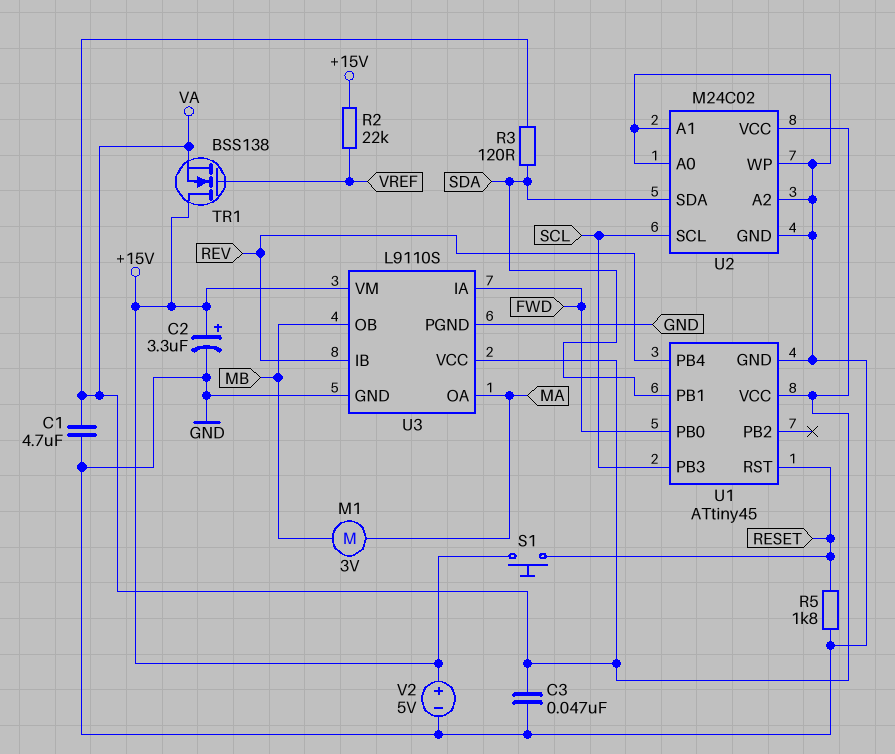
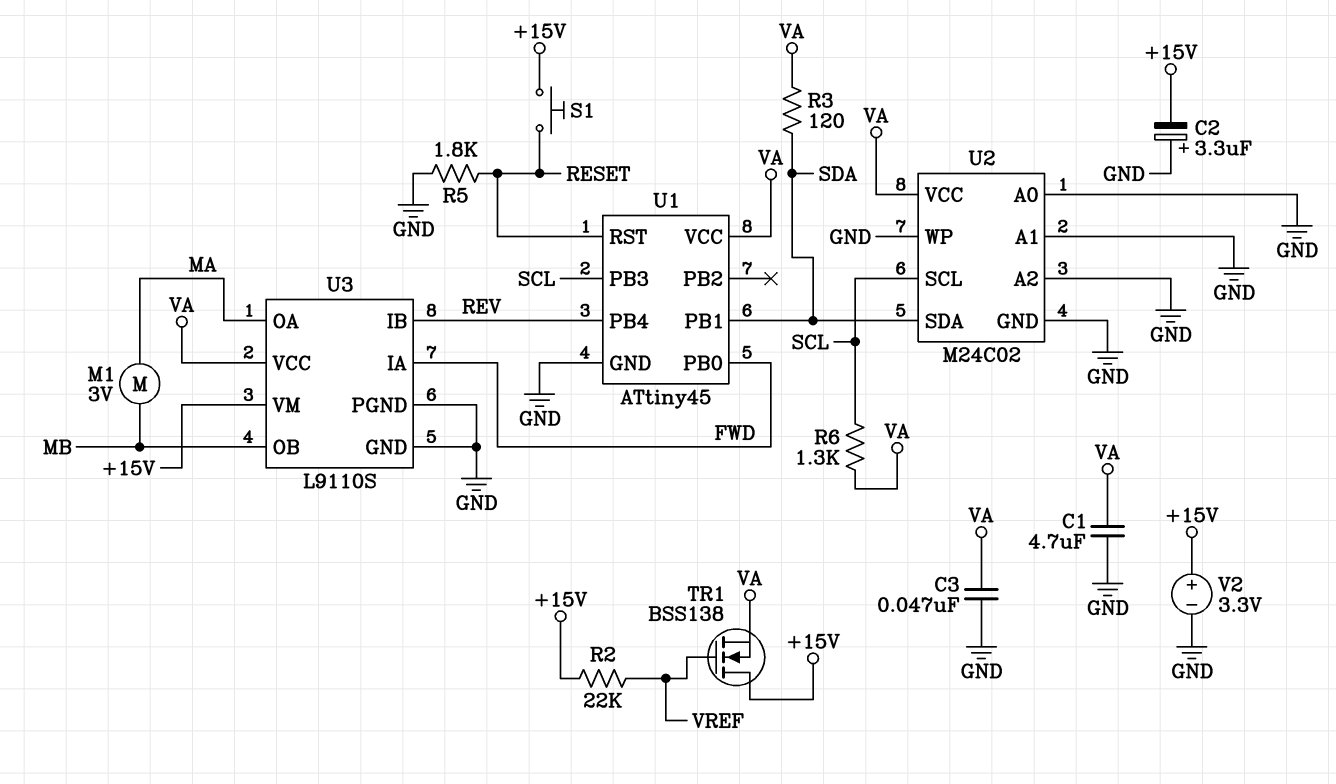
C2: 3.3uF (plus +15V, minus GND) -> 3.3uF (plus GND, minus +15V)
R6: none -> 1.3k (SCL, VA)
V2: 5V (plus +15V, minus GND) -> 3.3V (plus +15V, minus GND)

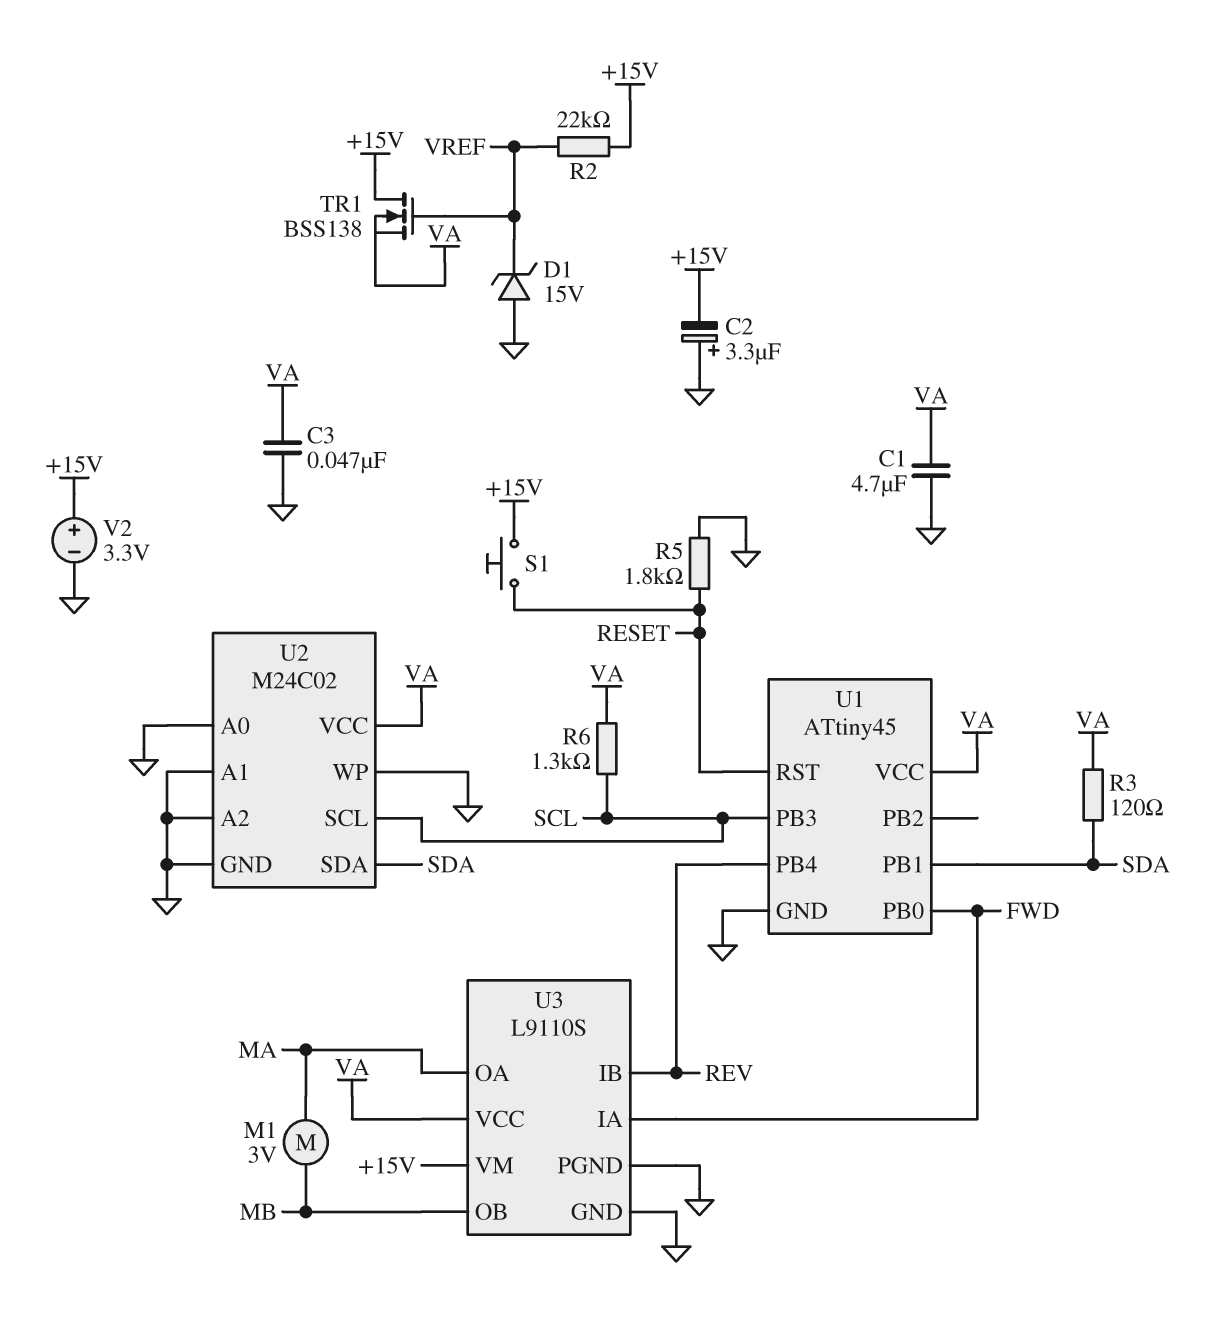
D1: none -> zener 15V (A GND, K VREF)

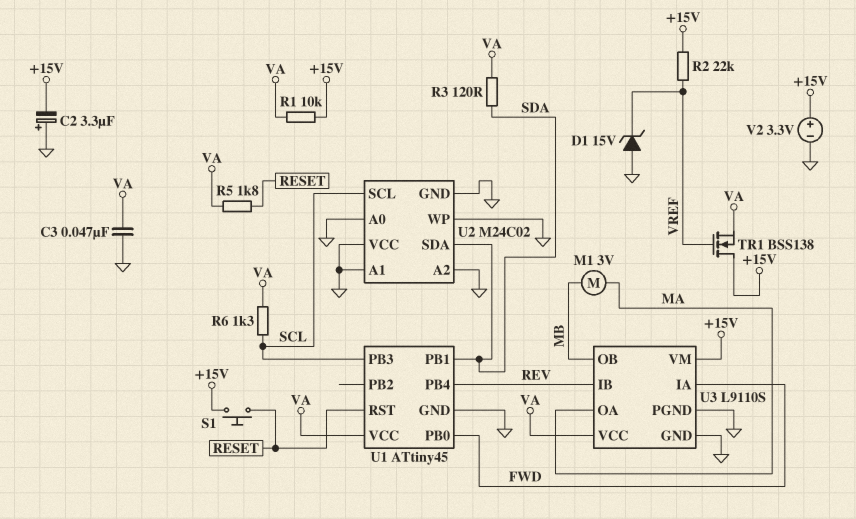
C1: 4.7uF (GND, VA) -> none
R1: none -> 10k (+15V, VA)
R5: 1.8k (GND, RESET) -> 1.8k (RESET, VA)
U2 pin VCC: VA -> GND

